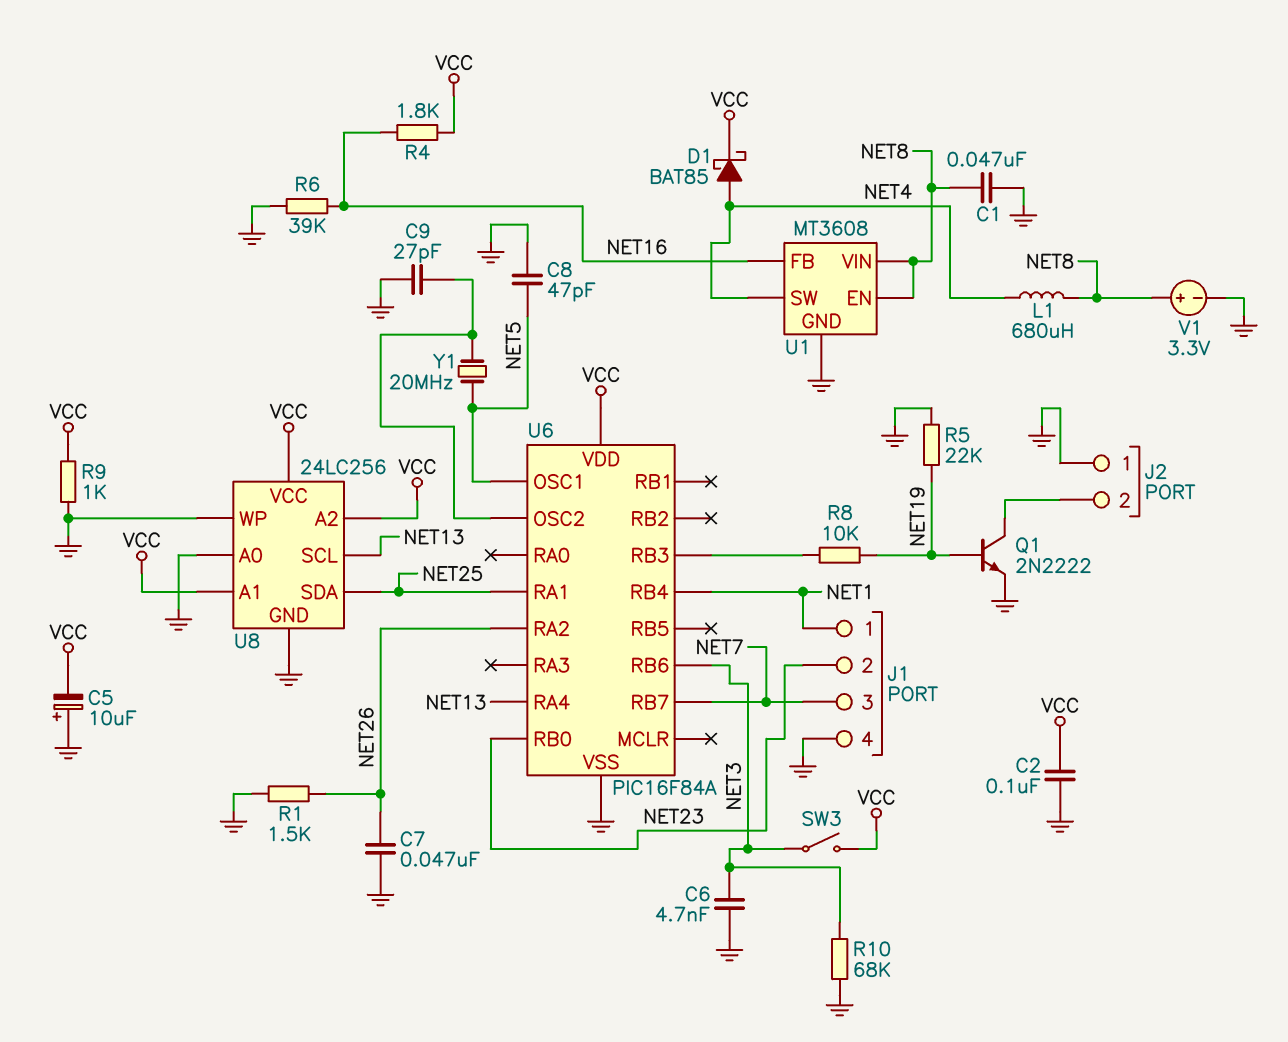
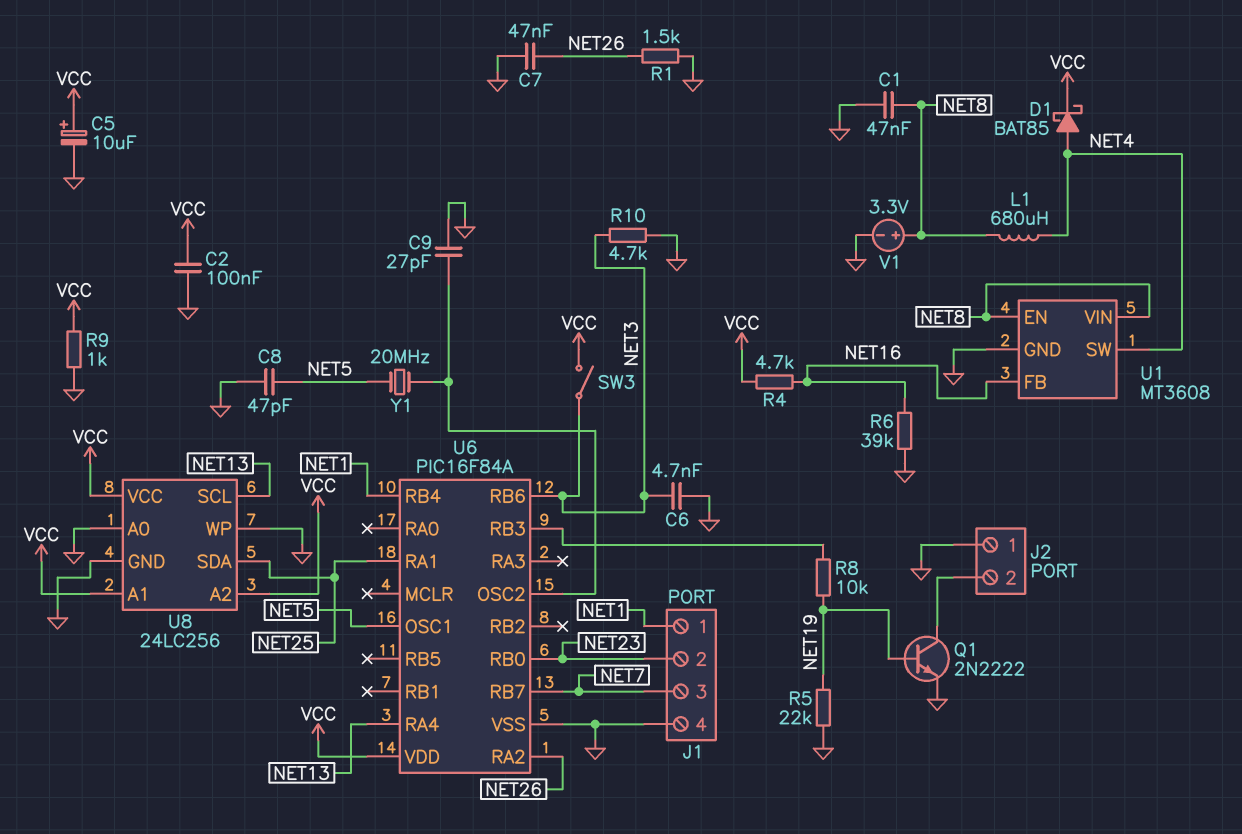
C5: 10uF (plus GND, minus VCC) -> 10uF (plus VCC, minus GND)
R4: 1.8k (NET16, VCC) -> 4.7k (NET16, VCC)
R10: 68k (GND, NET3) -> 4.7k (GND, NET3)

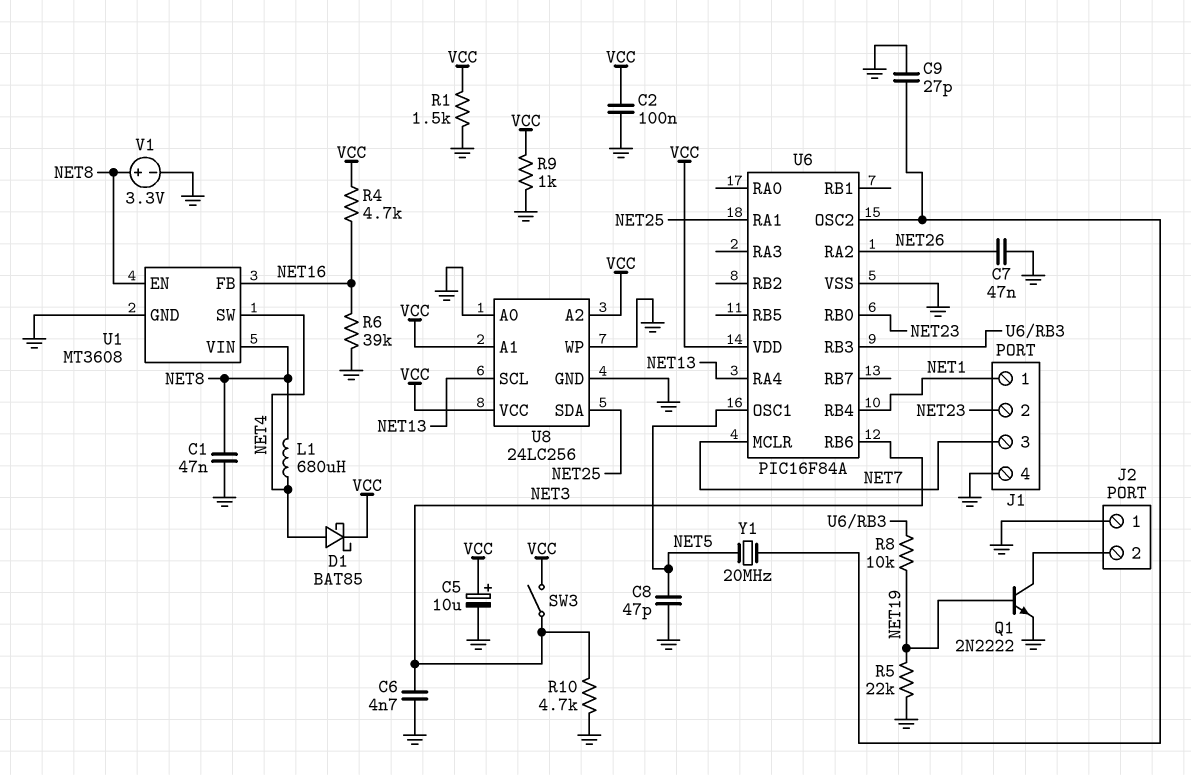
R1: 1.5k (GND, NET26) -> 1.5k (GND, VCC)
U6 pin MCLR: none -> NET7
U6 pin RB7: NET7 -> none

